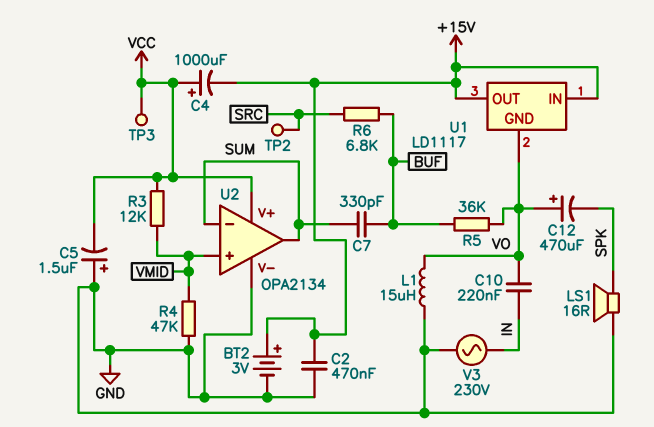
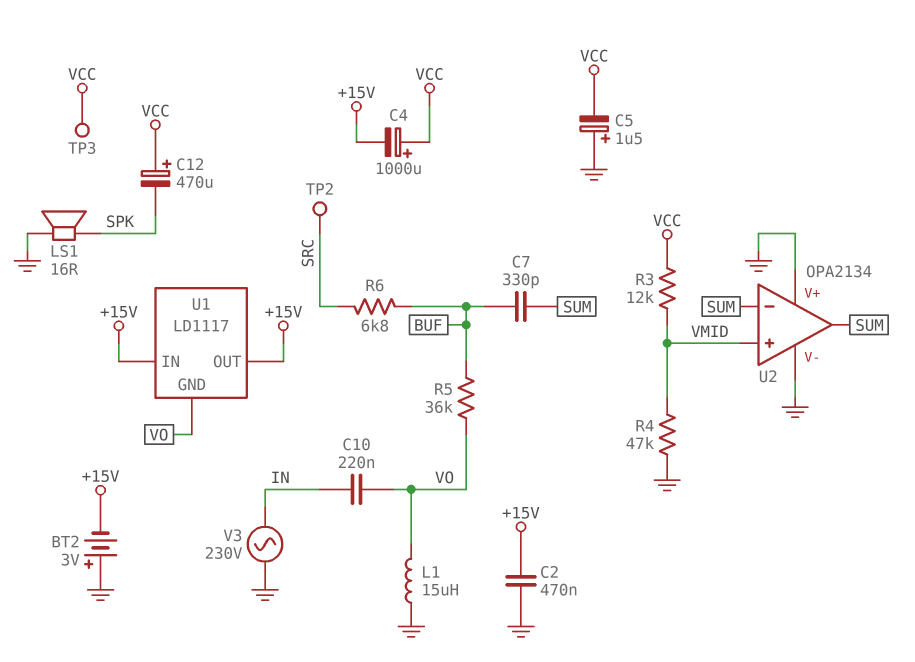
BT2: 3V (plus +15V, minus GND) -> 3V (plus GND, minus +15V)
C12: 470uF (plus VO, minus SPK) -> 470uF (plus VCC, minus SPK)
U2 pin V+: VCC -> GND

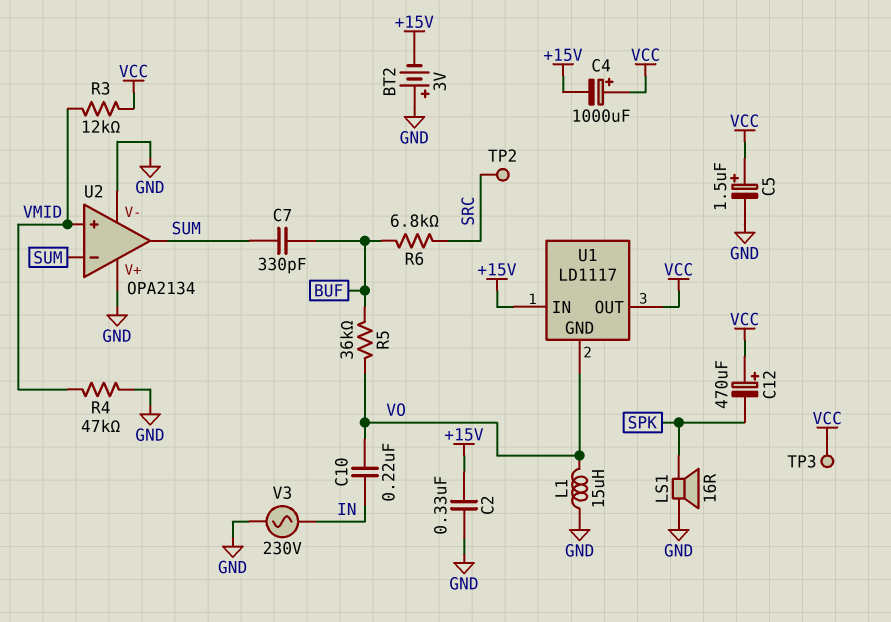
C2: 470nF (+15V, GND) -> 330nF (+15V, GND)
C5: 1.5uF (plus GND, minus VCC) -> 1.5uF (plus VCC, minus GND)
U1 pin OUT: +15V -> VCC

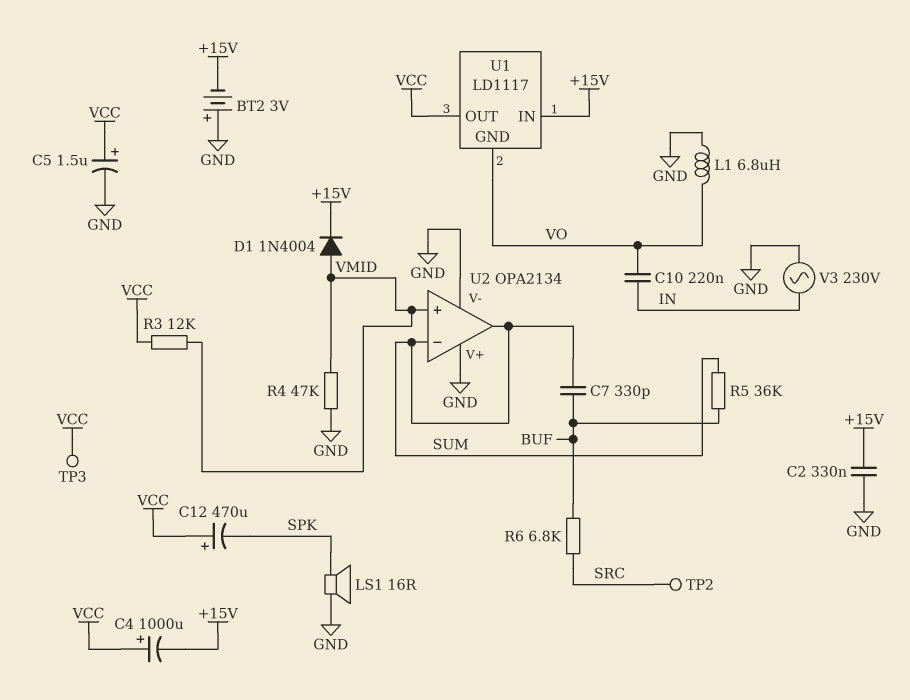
D1: none -> diode 1N4004 (A VMID, K +15V)
L1: 15uH (GND, VO) -> 6.8uH (GND, VO)
R5: 36k (BUF, VO) -> 36k (BUF, SUM)

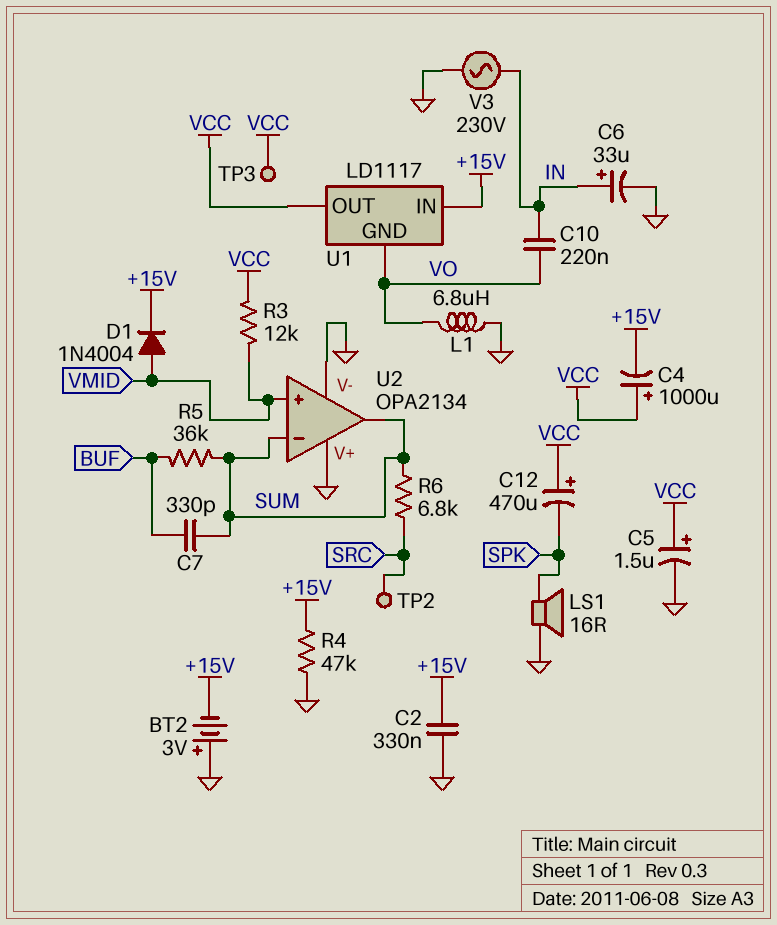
C6: none -> 33uF (plus IN, minus GND)
R4: 47k (GND, VMID) -> 47k (+15V, GND)
R6: 6.8k (BUF, SRC) -> 6.8k (SRC, SUM)

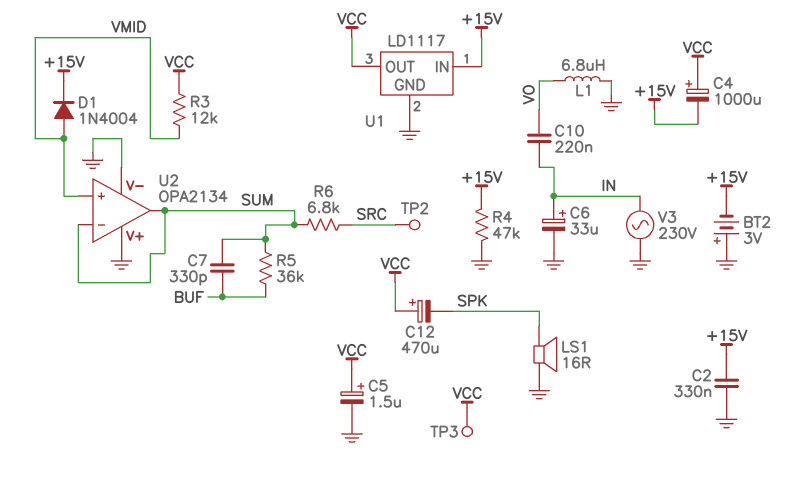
U1 pin GND: VO -> GND

